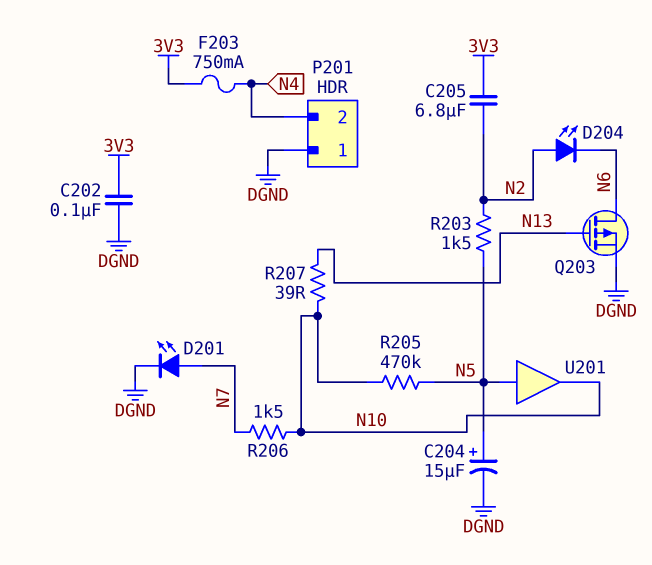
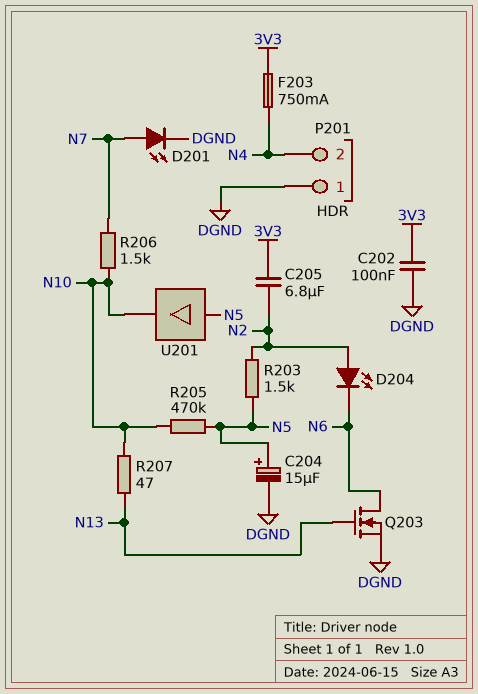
Q203: PMOS (G N13, D N6, S DGND) -> NMOS (G N13, D N6, S DGND)
R207: 39 (N10, N13) -> 47 (N10, N13)

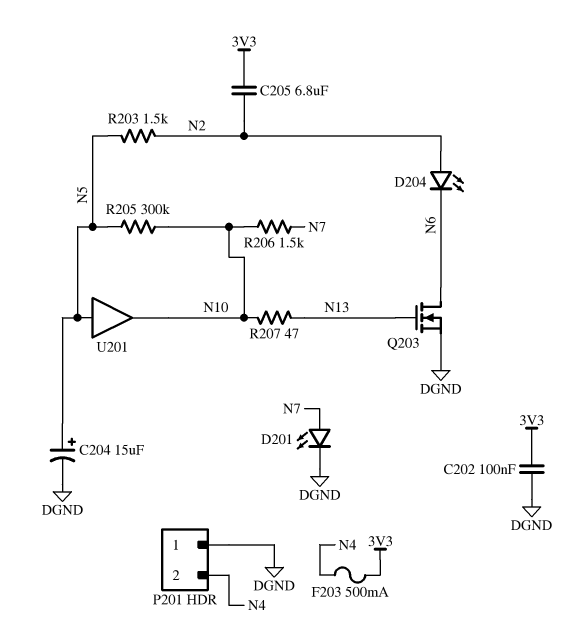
F203: 750mA (3V3, N4) -> 500mA (3V3, N4)
R205: 470k (N5, N10) -> 300k (N5, N10)

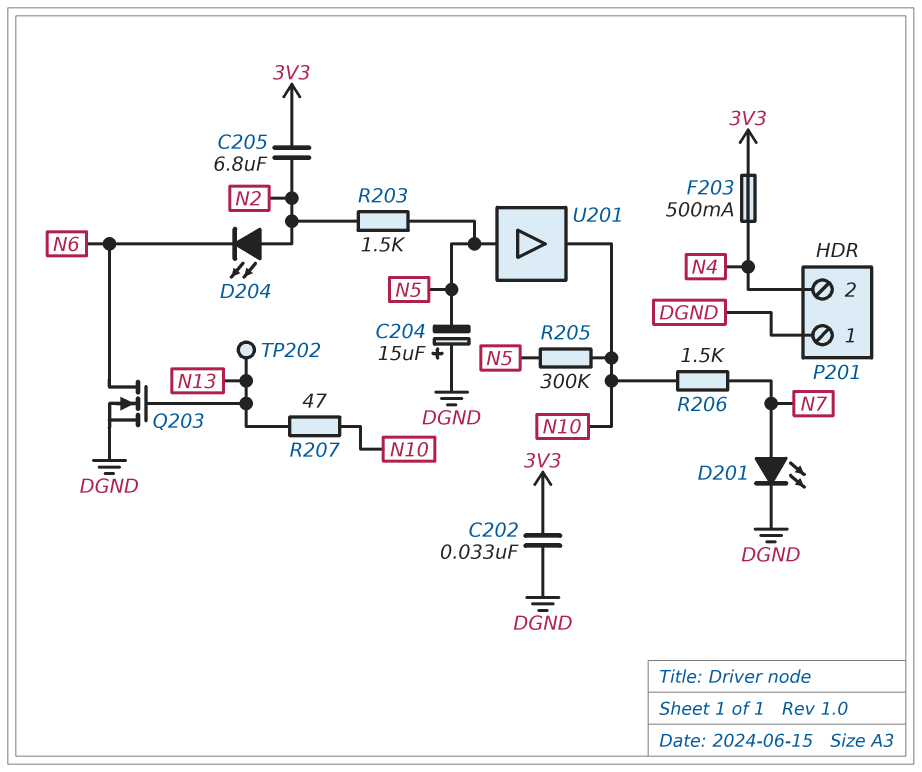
C202: 100nF (3V3, DGND) -> 33nF (3V3, DGND)
C204: 15uF (plus N5, minus DGND) -> 15uF (plus DGND, minus N5)
TP202: none -> test point (N13)

